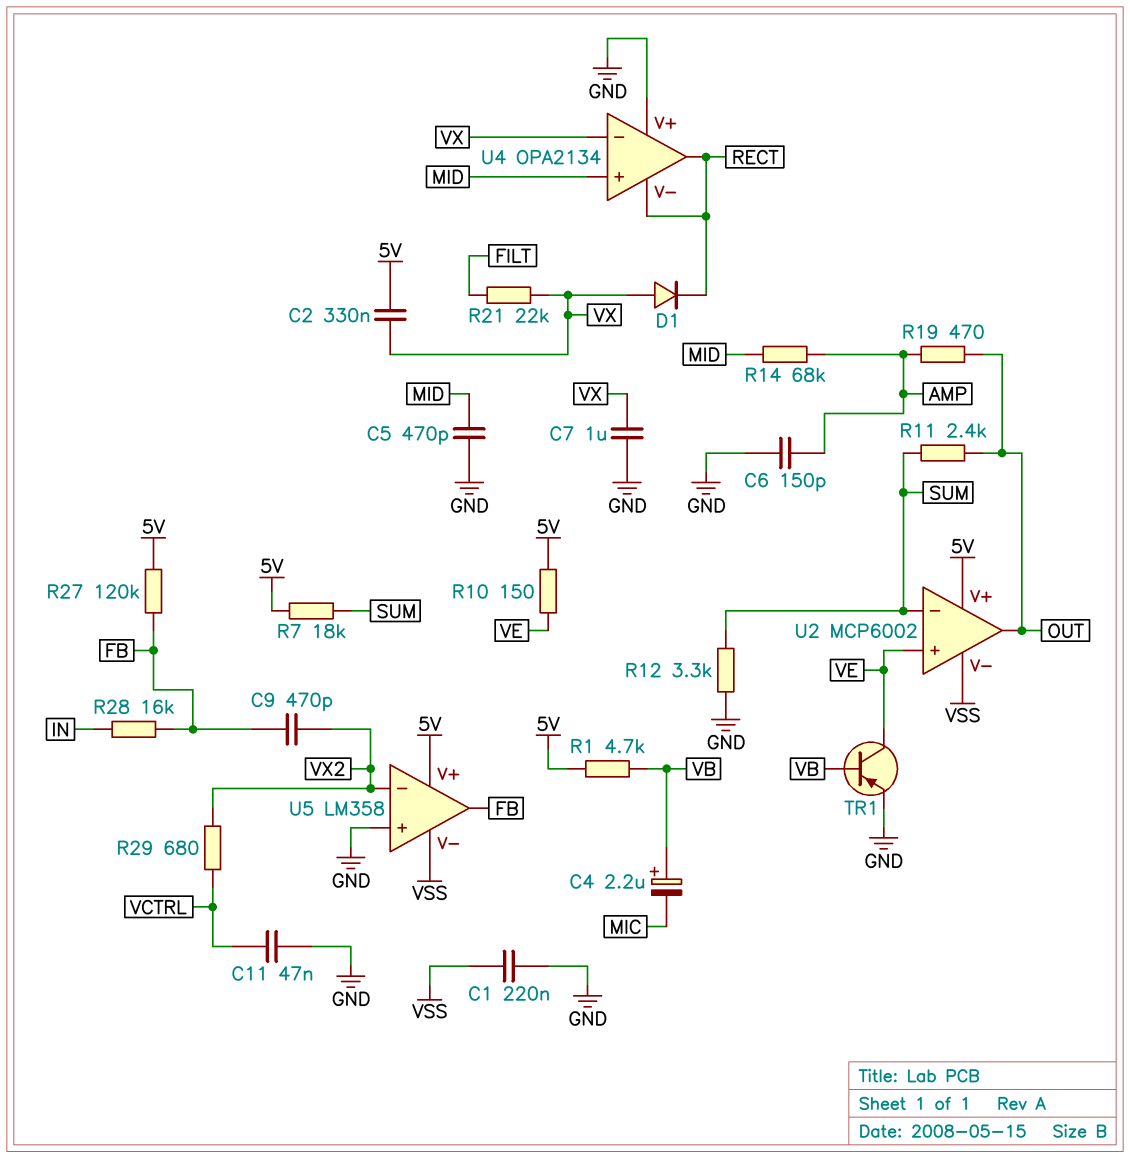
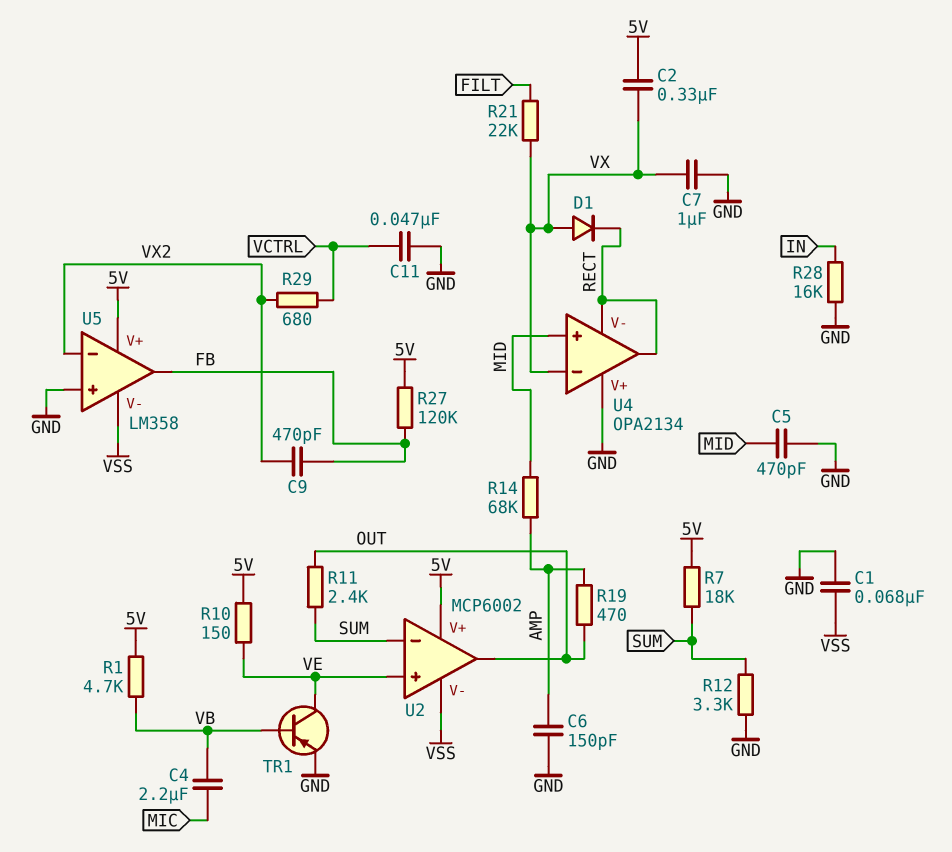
C1: 220nF (GND, VSS) -> 68nF (GND, VSS)
C4: 2.2uF (plus VB, minus MIC) -> 2.2uF (MIC, VB)
R28: 16k (FB, IN) -> 16k (GND, IN)

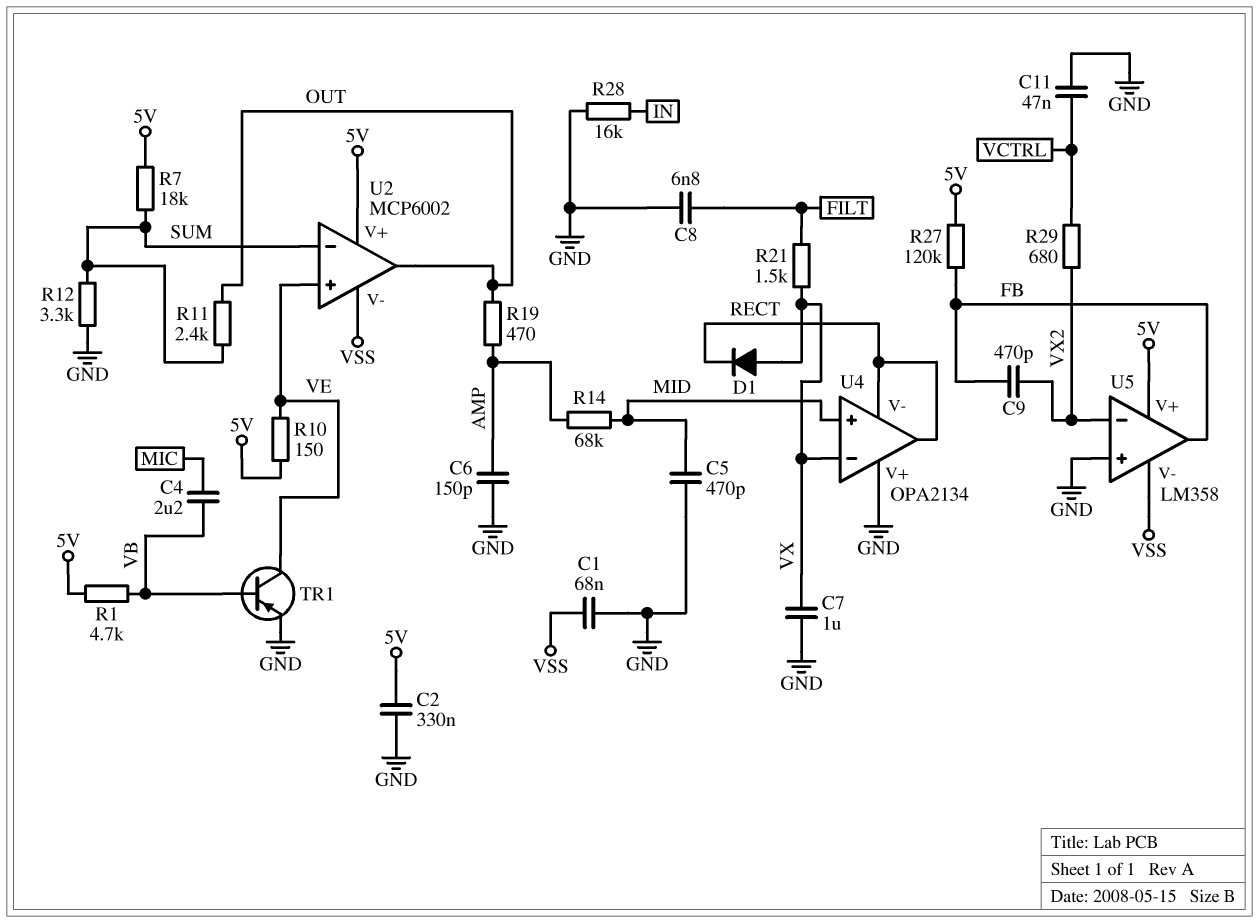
C2: 330nF (5V, VX) -> 330nF (5V, GND)
C8: none -> 6.8nF (FILT, GND)
R21: 22k (FILT, VX) -> 1.5k (FILT, VX)

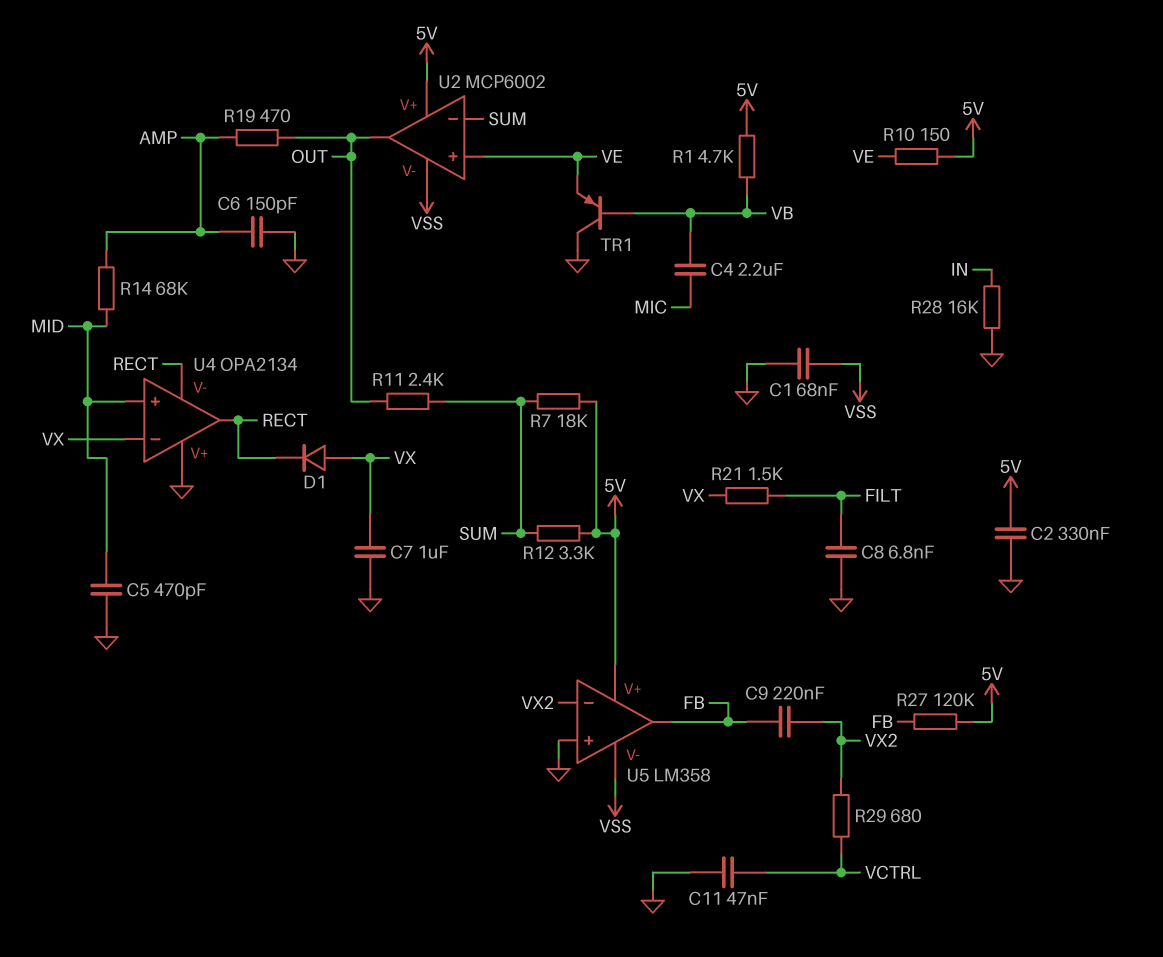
C9: 470pF (FB, VX2) -> 220nF (FB, VX2)
R12: 3.3k (GND, SUM) -> 3.3k (5V, SUM)
TR1: PNP (B VB, C VE, E GND) -> PNP (B VB, C GND, E VE)

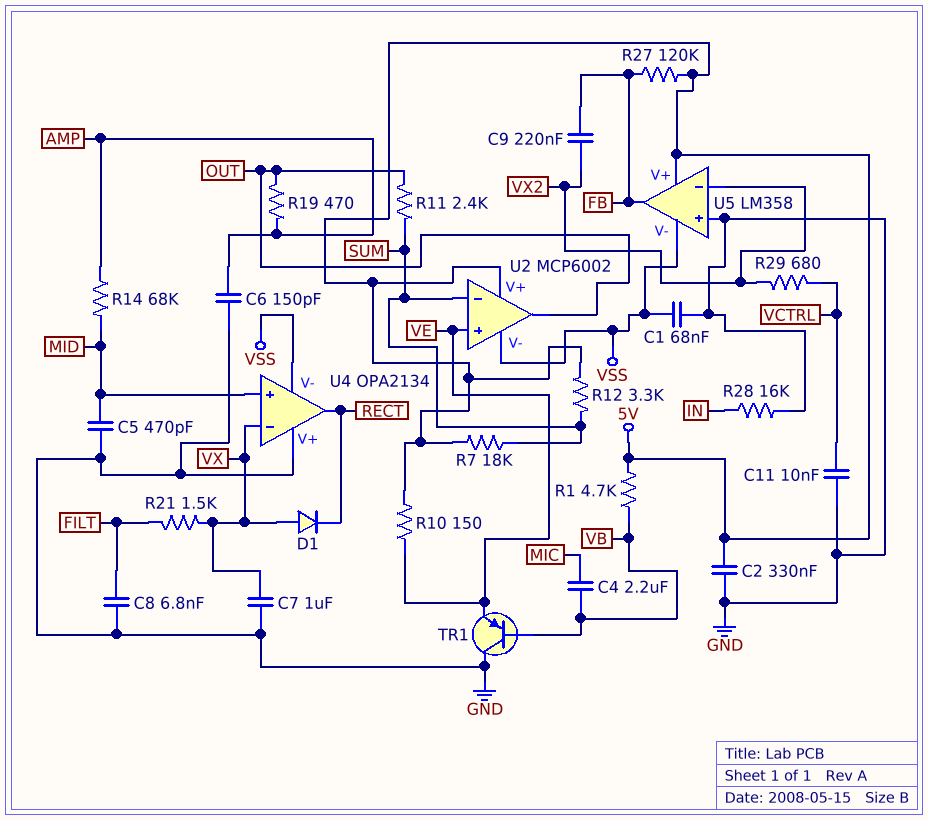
C11: 47nF (GND, VCTRL) -> 10nF (GND, VCTRL)
U4 pin V-: RECT -> VSS

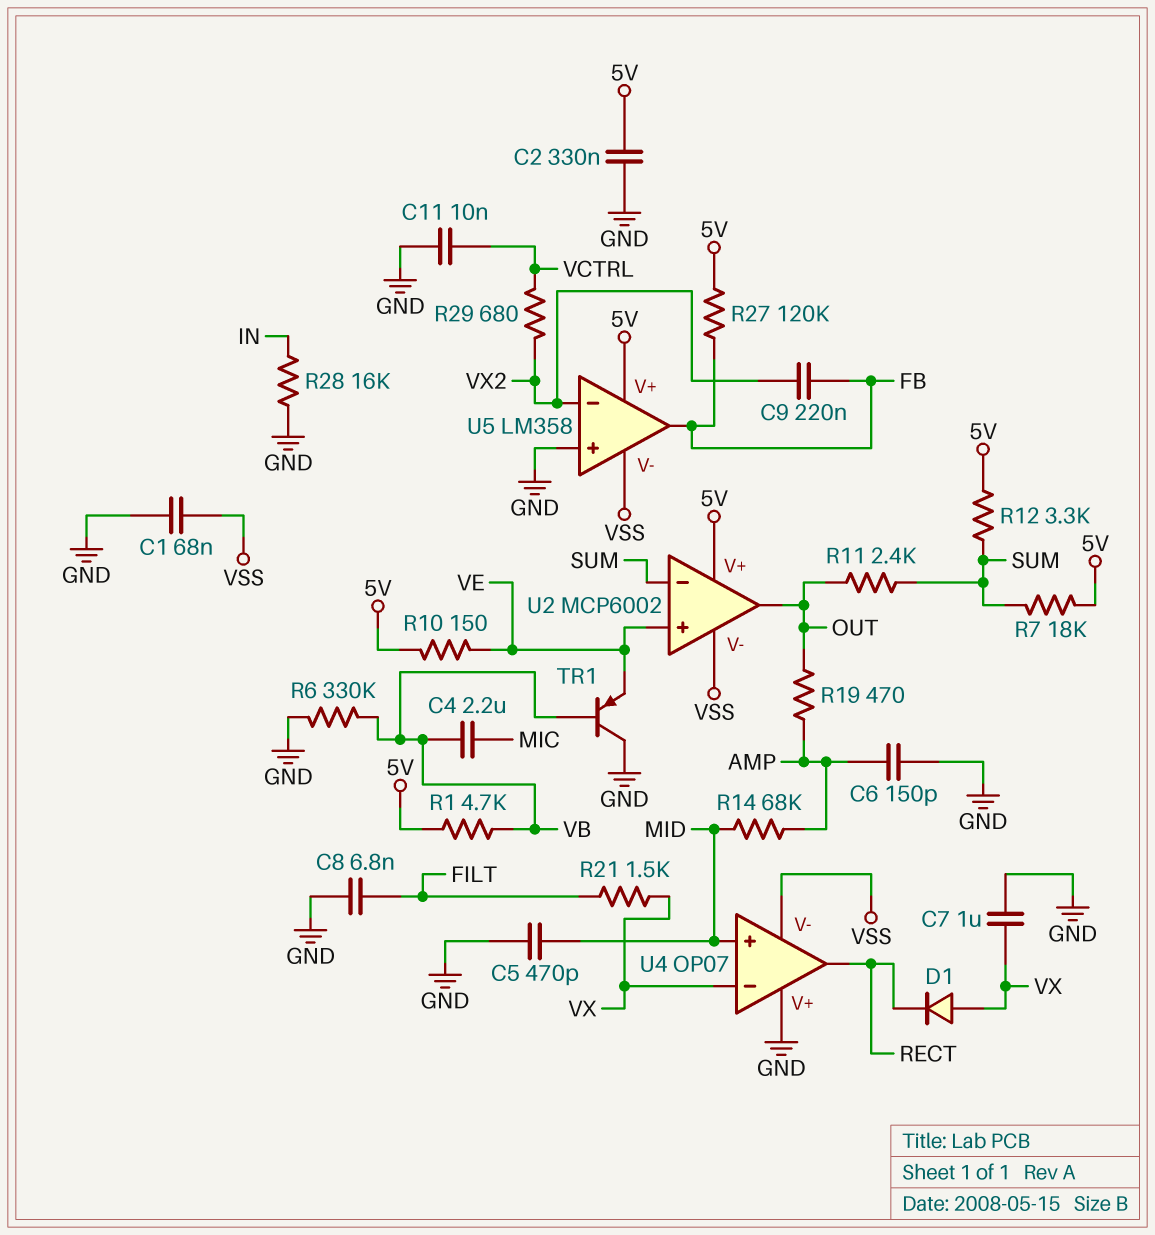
R6: none -> 330k (GND, VB)
U4: OPA2134 -> OP07

